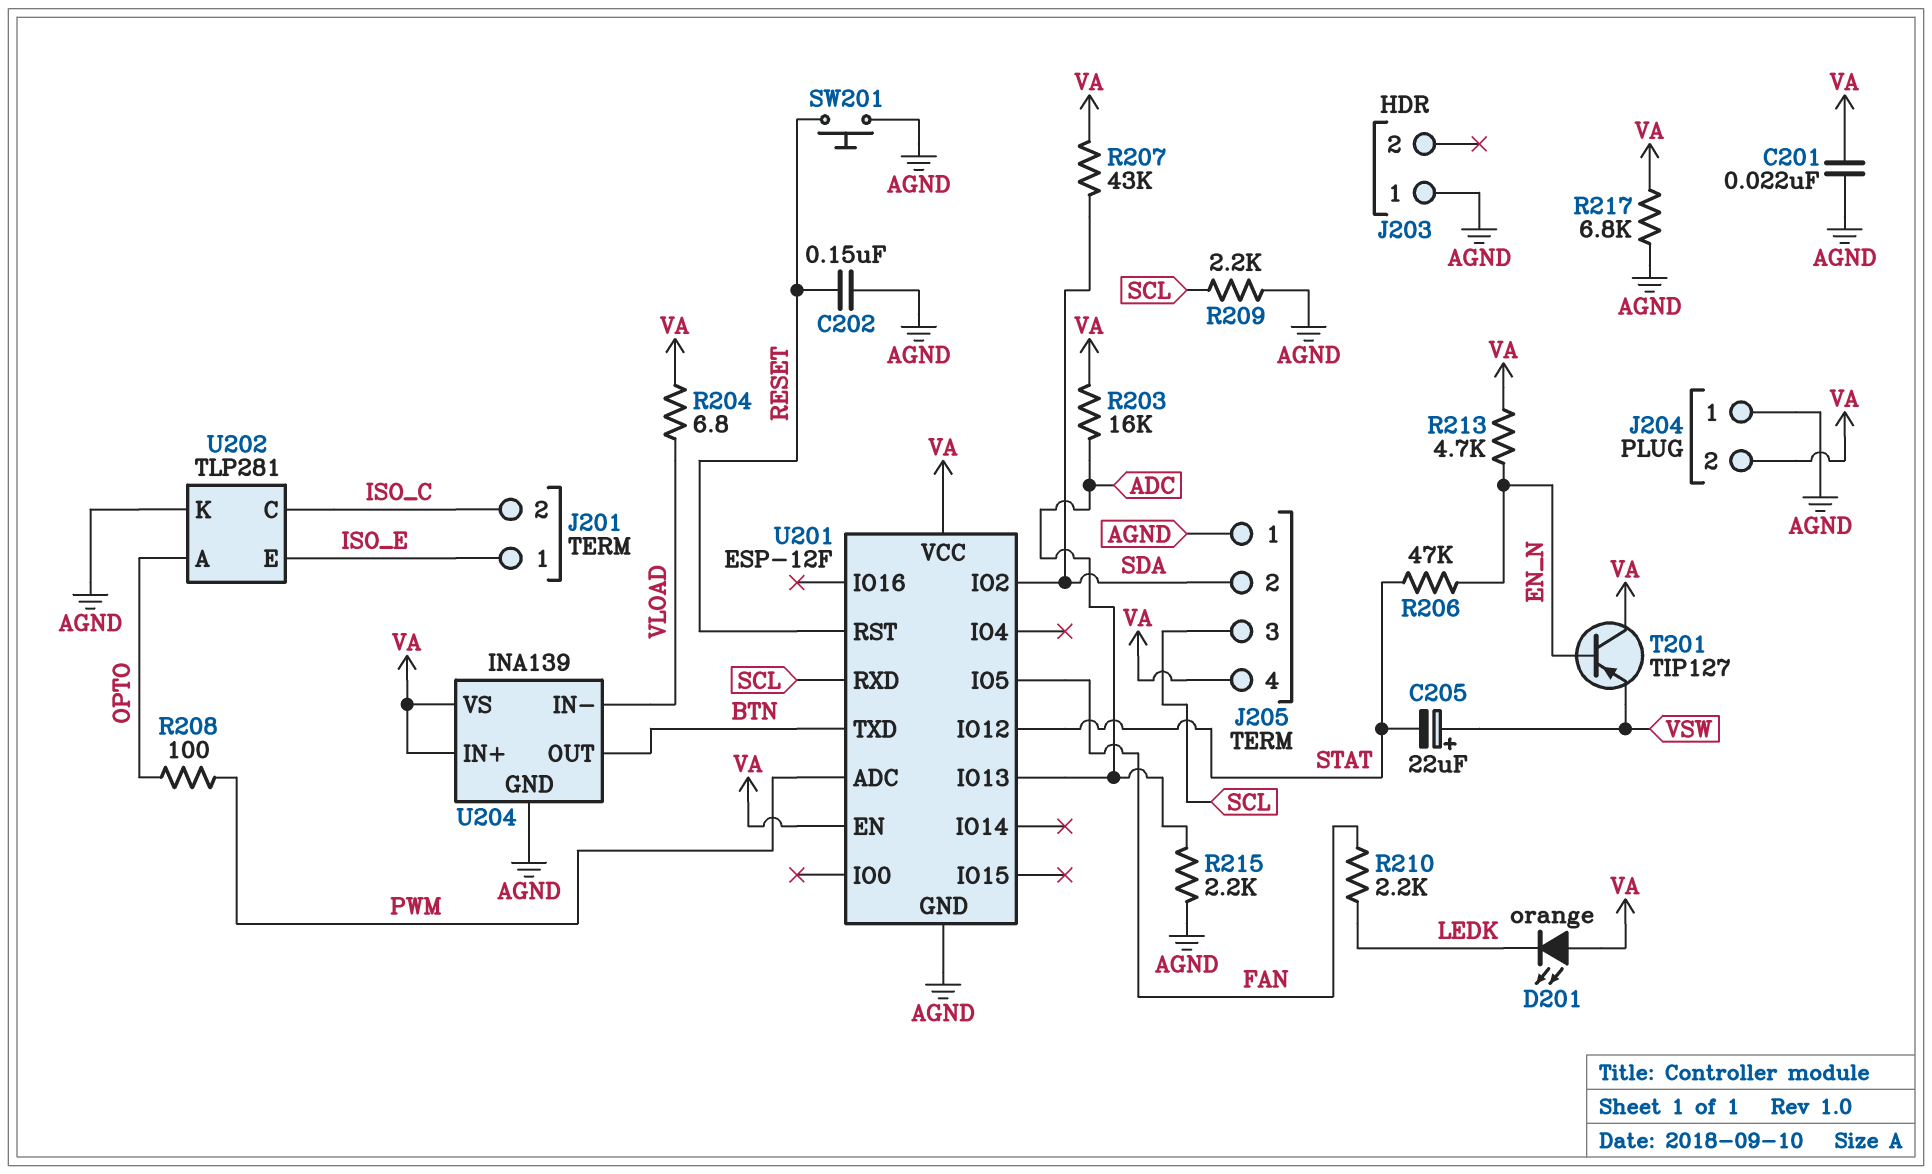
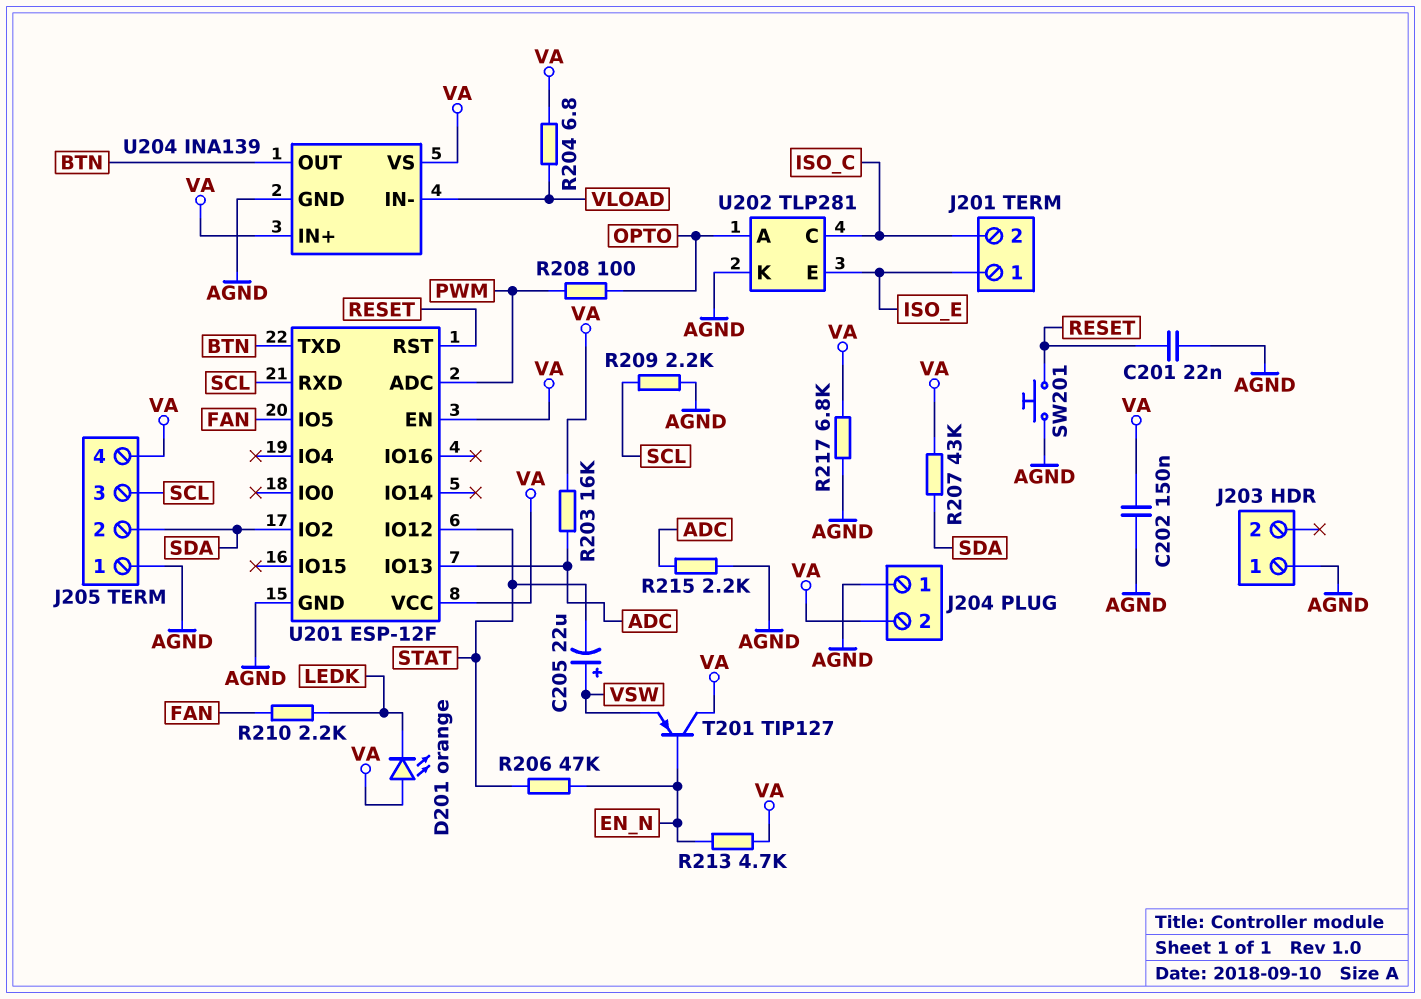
C201: 22nF (AGND, VA) -> 22nF (AGND, RESET)
C202: 150nF (AGND, RESET) -> 150nF (AGND, VA)

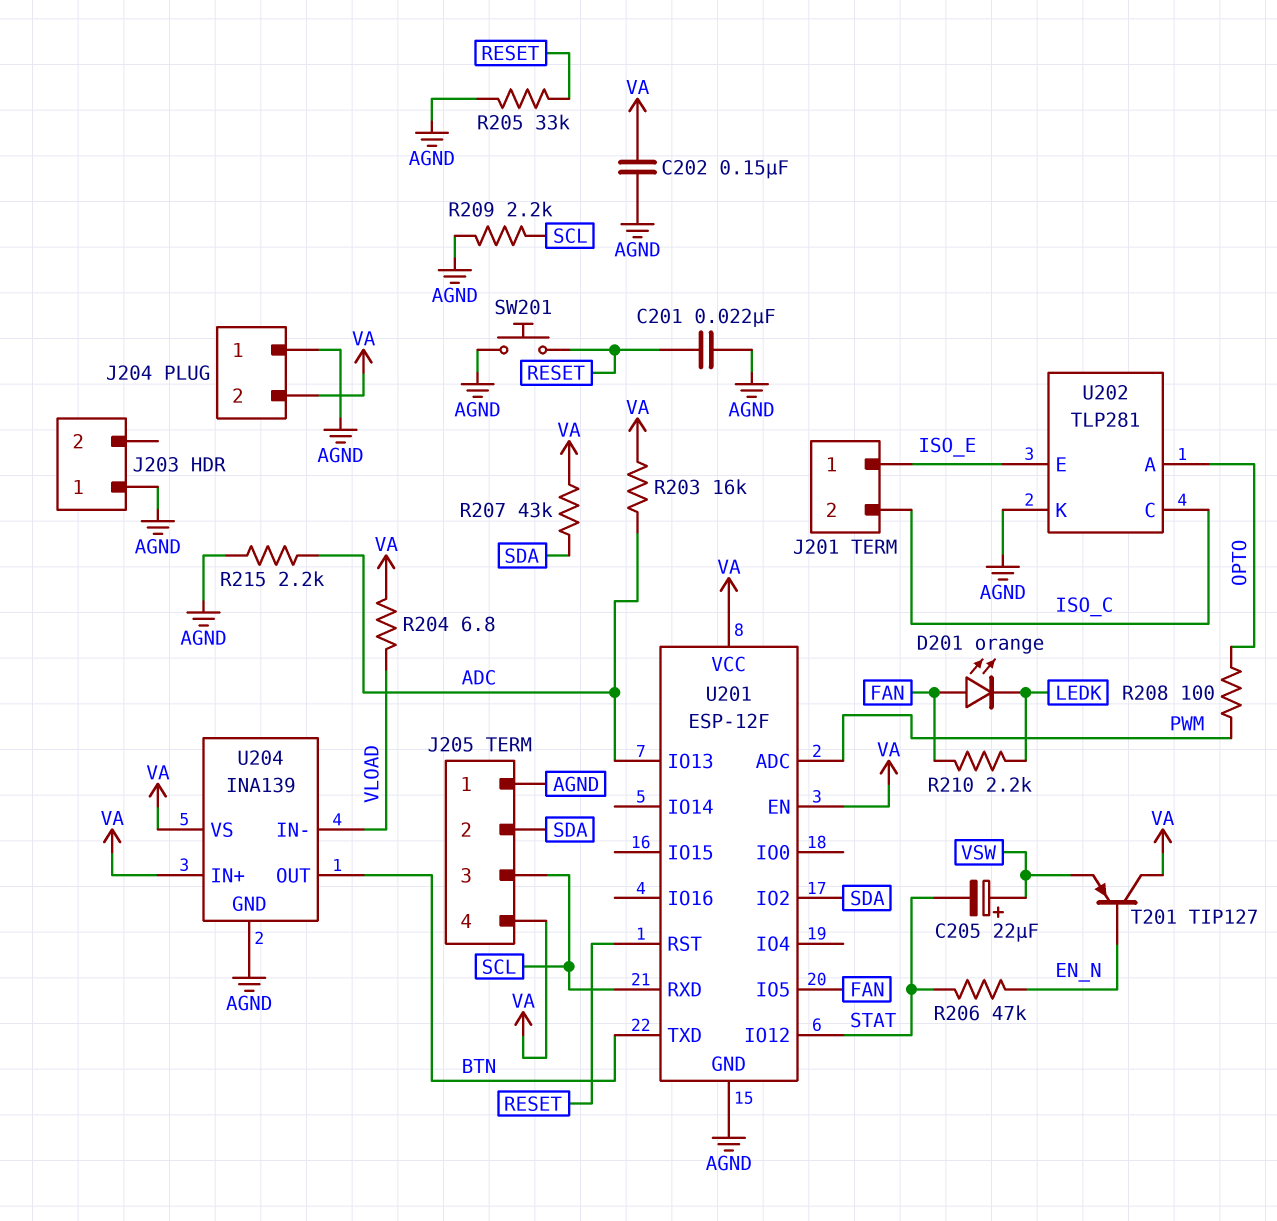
D201: LED orange (A VA, K LEDK) -> LED orange (A FAN, K LEDK)
R205: none -> 33k (AGND, RESET)
R213: 4.7k (EN_N, VA) -> none
R217: 6.8k (AGND, VA) -> none

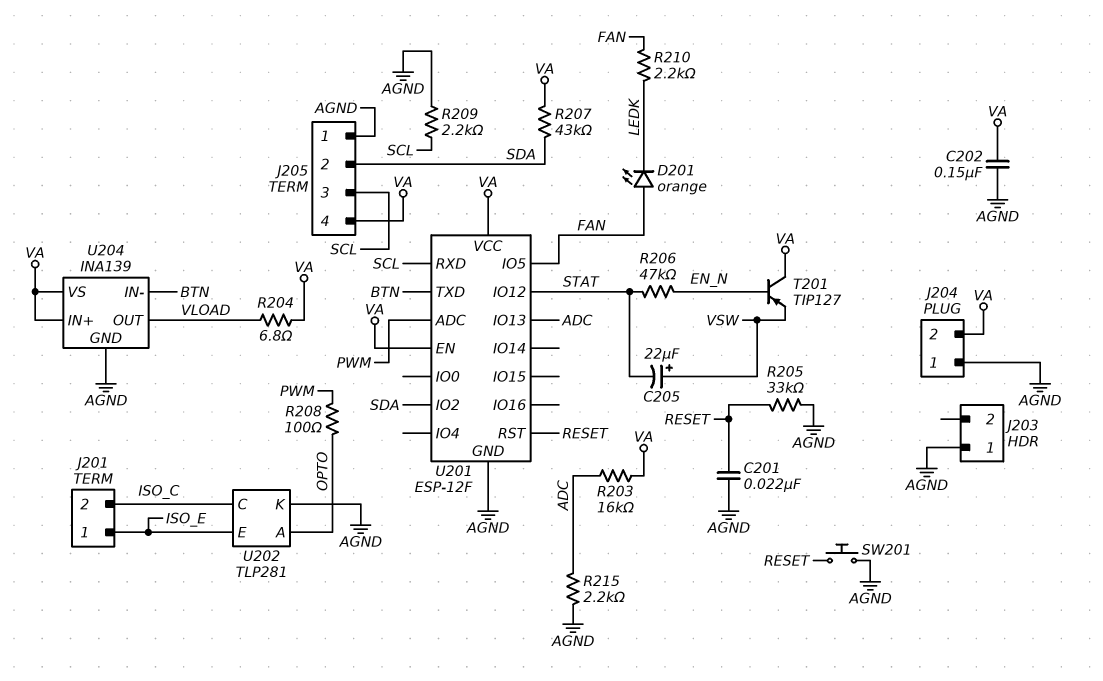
U204 pin IN-: VLOAD -> BTN
U204 pin OUT: BTN -> VLOAD

